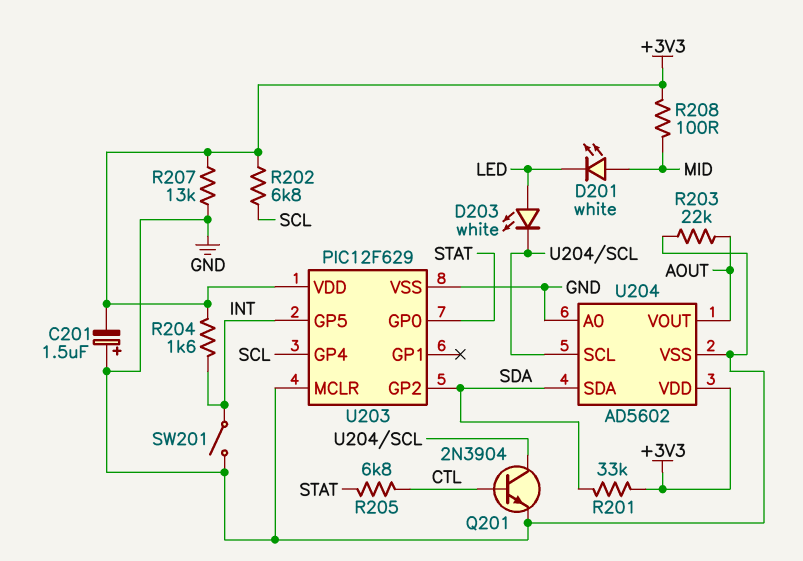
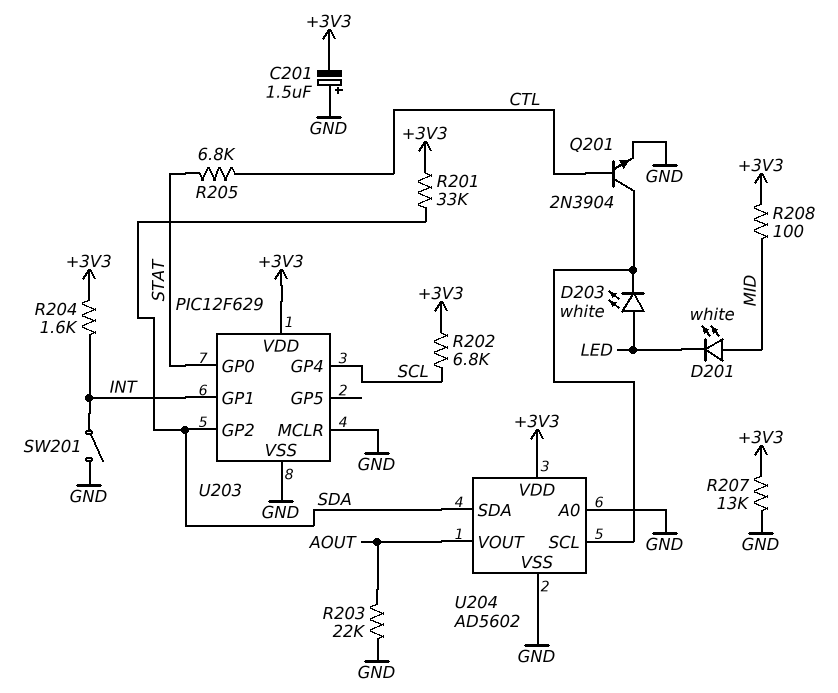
U203 pin GP1: none -> INT
U203 pin GP5: INT -> none

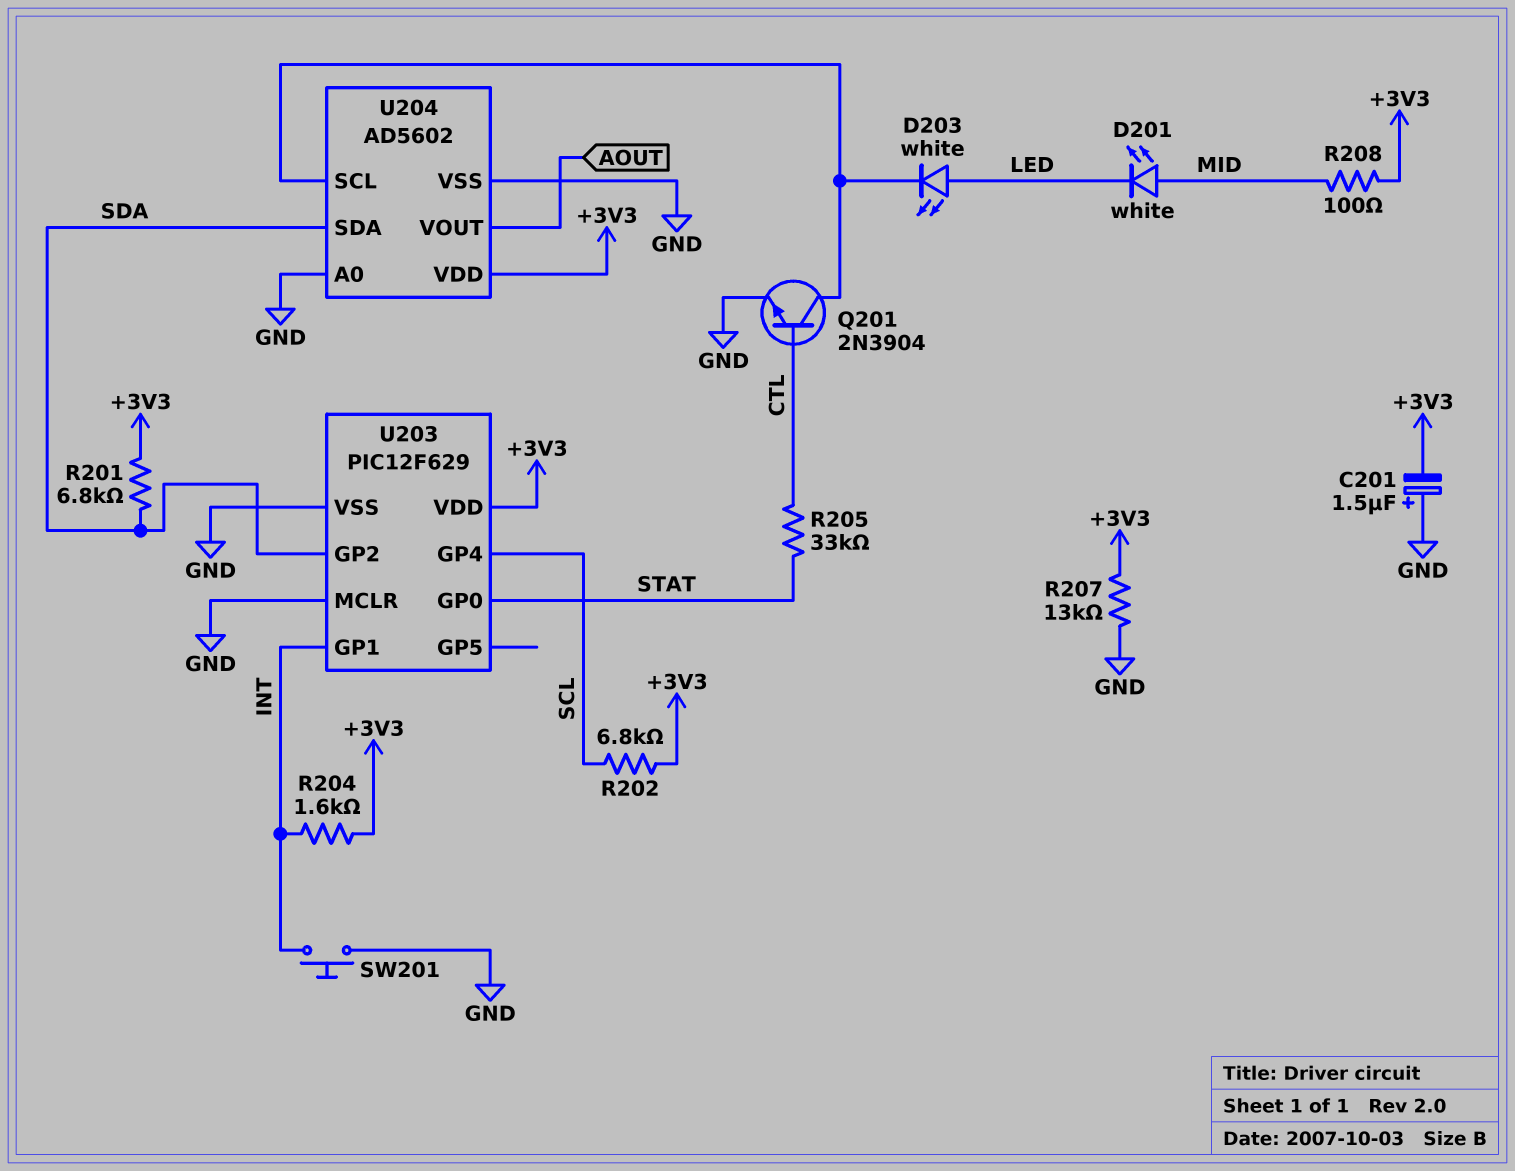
R201: 33k (+3V3, SDA) -> 6.8k (+3V3, SDA)
R203: 22k (AOUT, GND) -> none
R205: 6.8k (CTL, STAT) -> 33k (CTL, STAT)
SW201: switch (GND, INT) -> button (GND, INT)

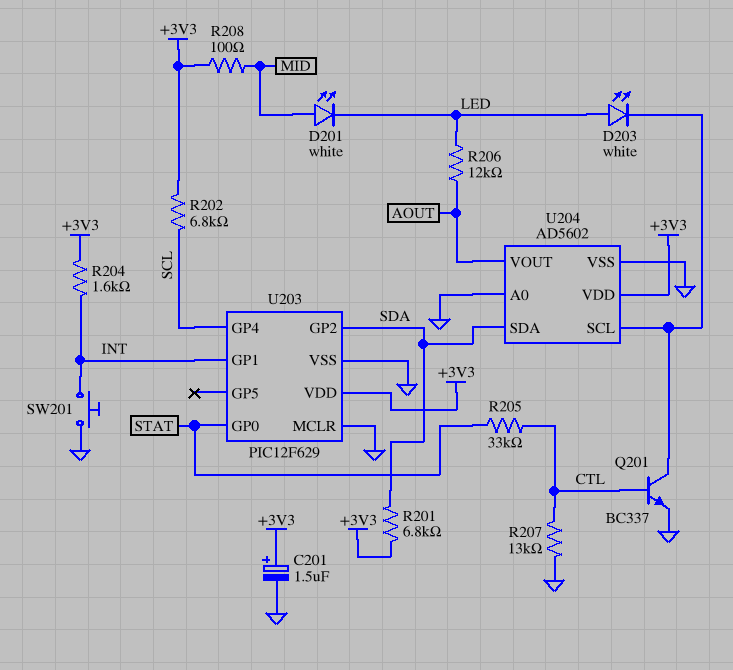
C201: 1.5uF (plus GND, minus +3V3) -> 1.5uF (plus +3V3, minus GND)
Q201: NPN 2N3904 (B CTL, C U204/SCL, E GND) -> NPN BC337 (B CTL, C U204/SCL, E GND)
R206: none -> 12k (AOUT, LED)
R207: 13k (+3V3, GND) -> 13k (CTL, GND)

